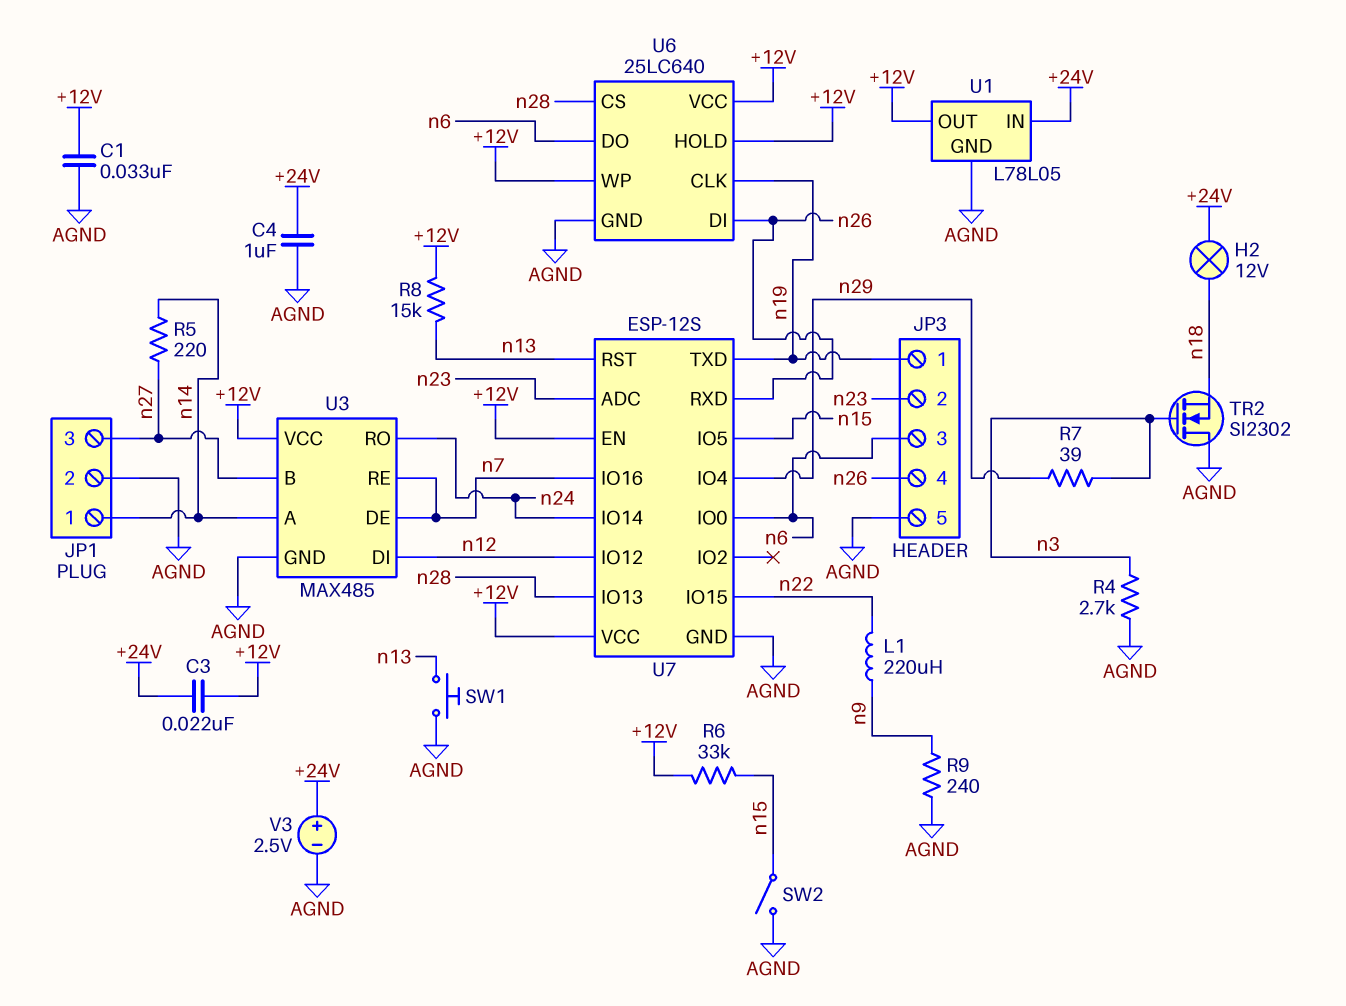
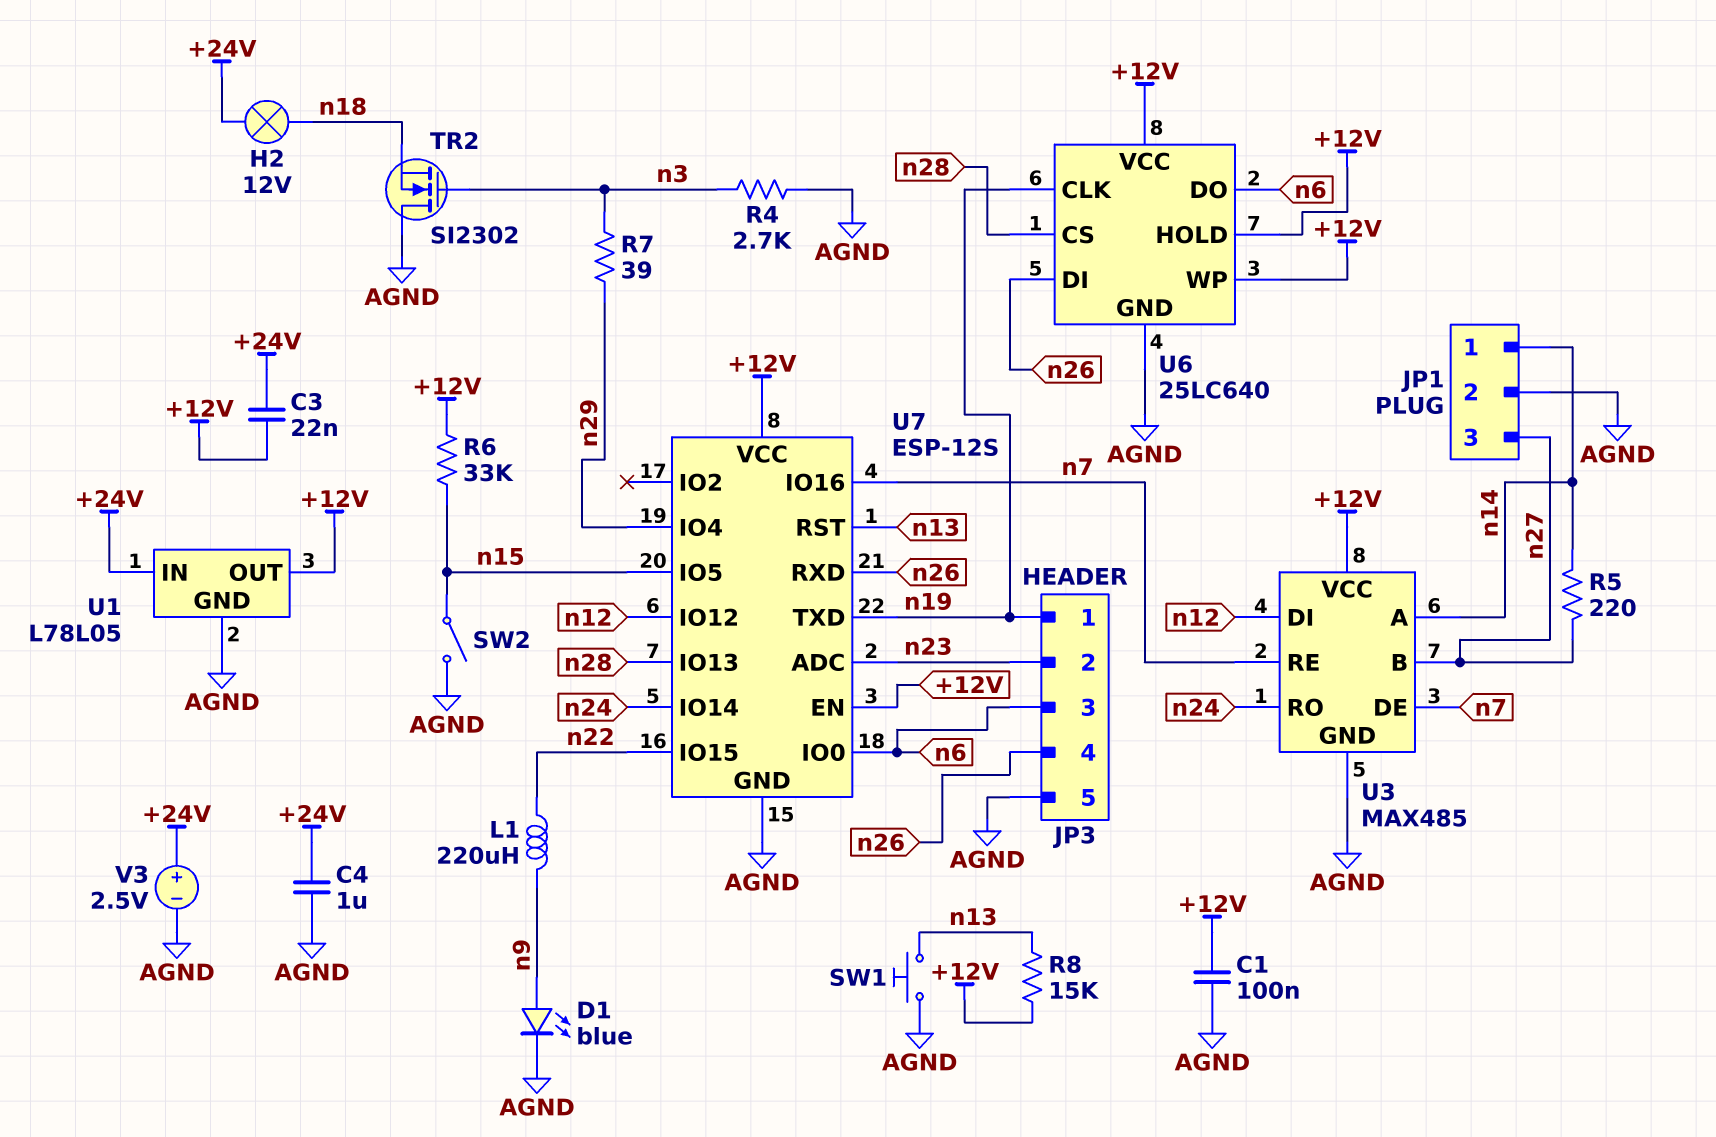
C1: 33nF (+12V, AGND) -> 100nF (+12V, AGND)
D1: none -> LED blue (A n9, K AGND)
R9: 240 (AGND, n9) -> none

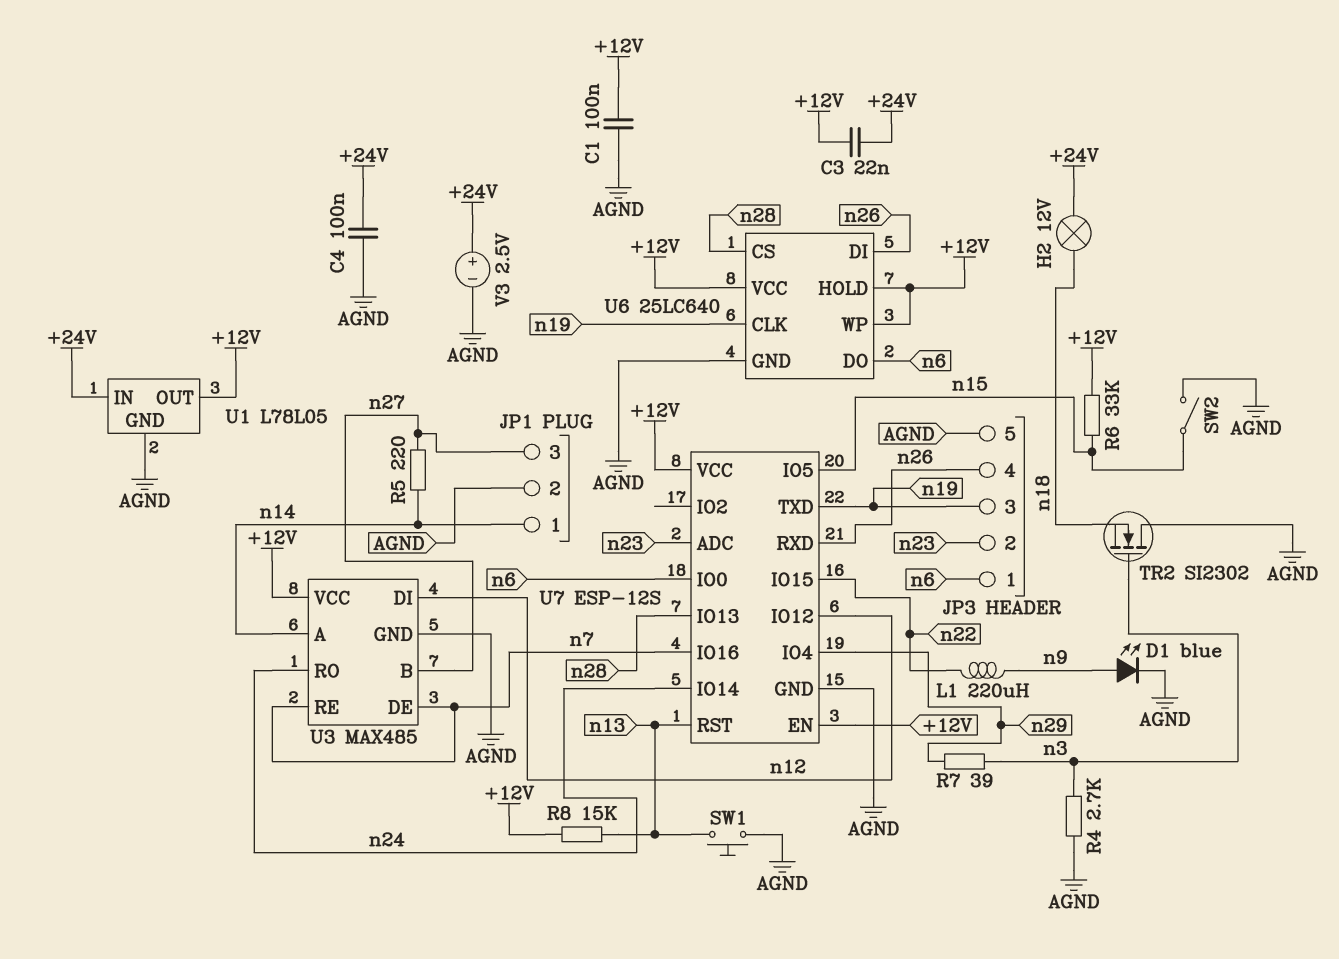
C4: 1uF (+24V, AGND) -> 100nF (+24V, AGND)
JP3 pin 1: n19 -> n6
JP3 pin 3: n6 -> n19

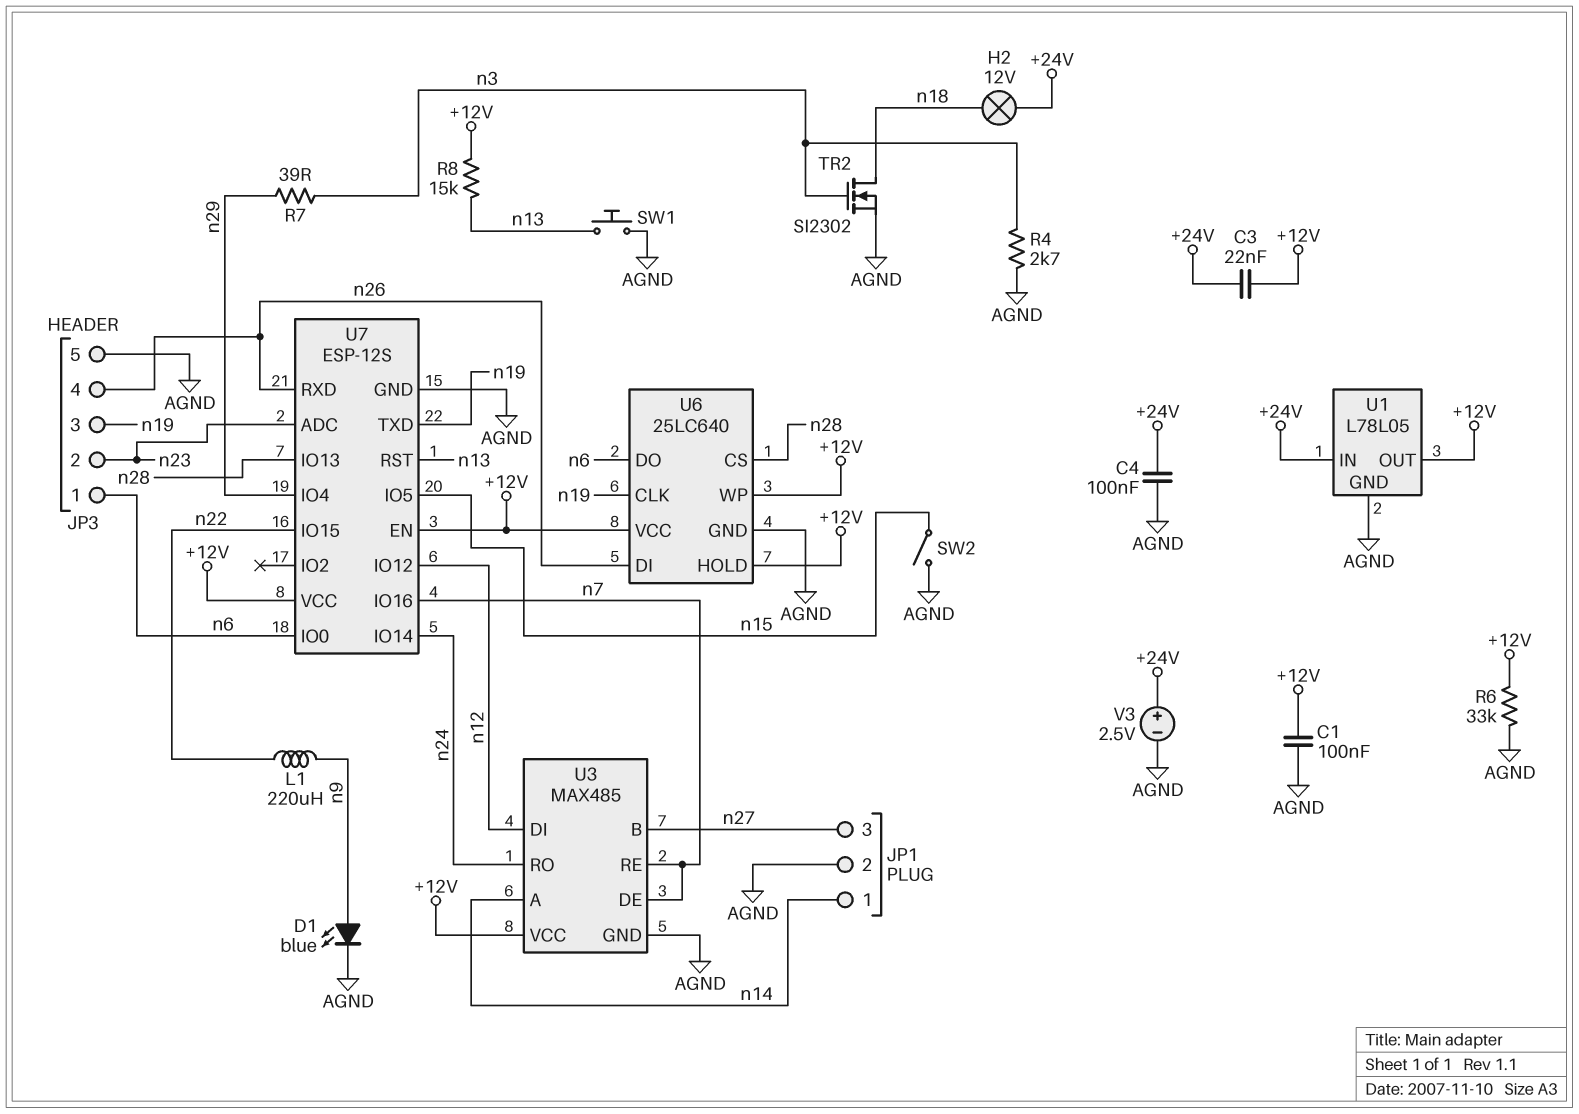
R5: 220 (n14, n27) -> none
R6: 33k (+12V, n15) -> 33k (+12V, AGND)
TR2: NMOS SI2302 (G n3, D AGND, S n18) -> NMOS SI2302 (G n3, D n18, S AGND)

